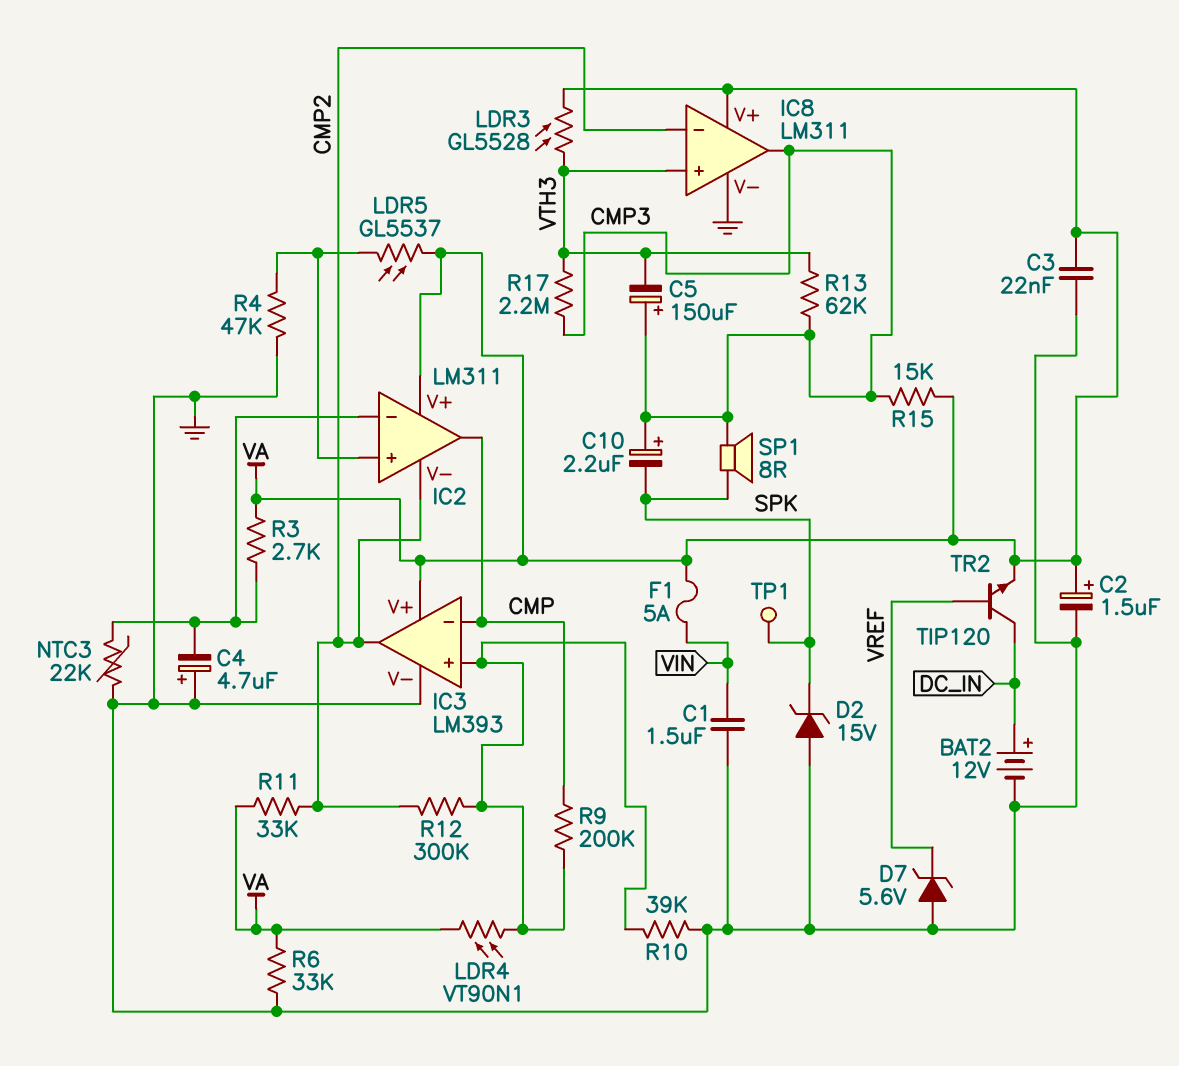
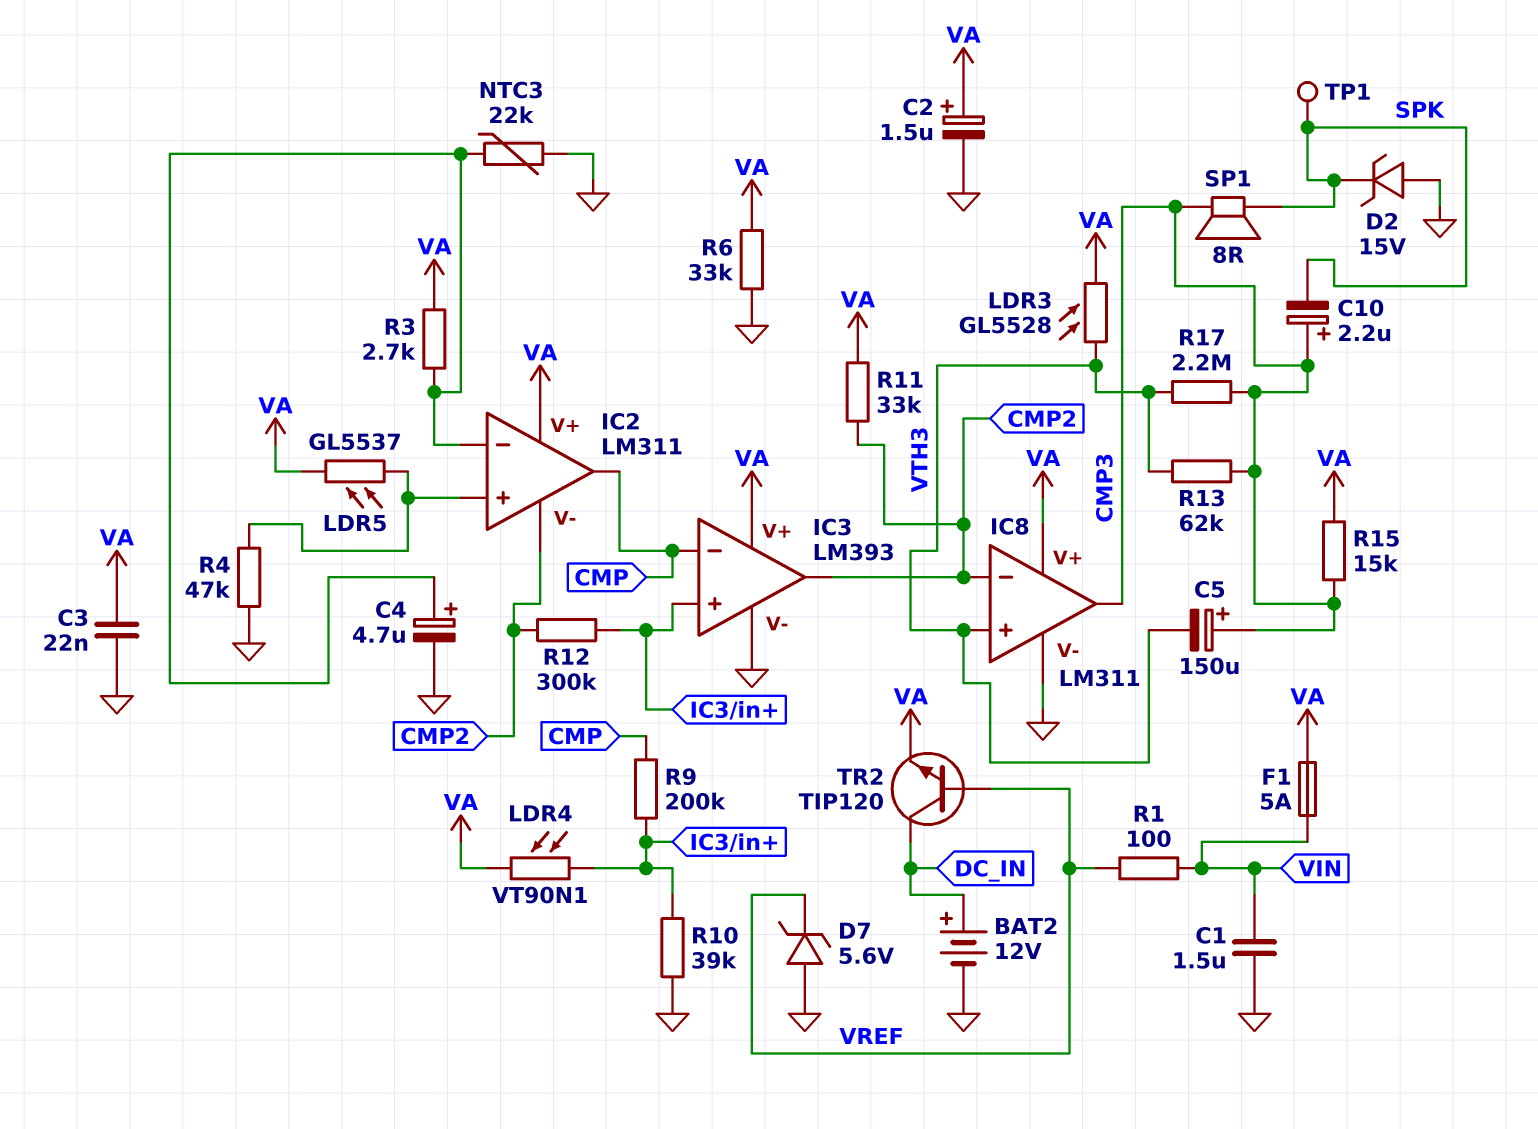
C4: 4.7uF (plus GND, minus IC2/in-) -> 4.7uF (plus IC2/in-, minus GND)
R1: none -> 100 (VIN, VREF)

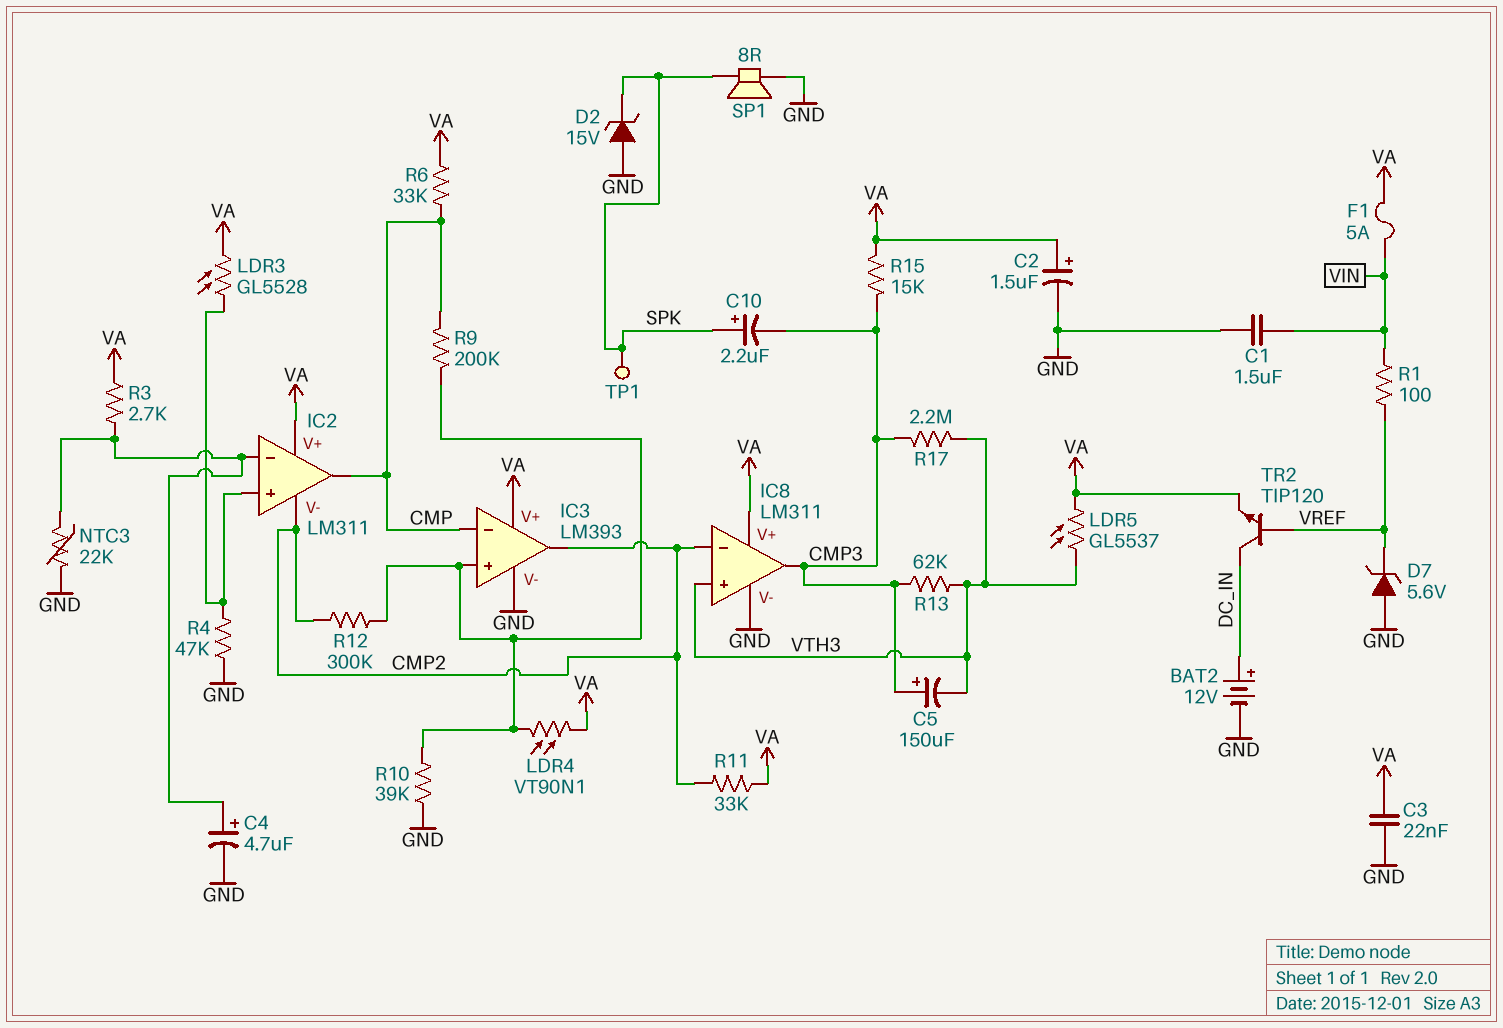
C10: 2.2uF (plus CMP3, minus SPK) -> 2.2uF (plus SPK, minus CMP3)
LDR3: GL5528 (VA, VTH3) -> GL5528 (IC2/in+, VA)
LDR5: GL5537 (IC2/in+, VA) -> GL5537 (VA, VTH3)
R6: 33k (GND, VA) -> 33k (CMP, VA)
SP1: speaker 8R (CMP3, SPK) -> speaker 8R (GND, SPK)

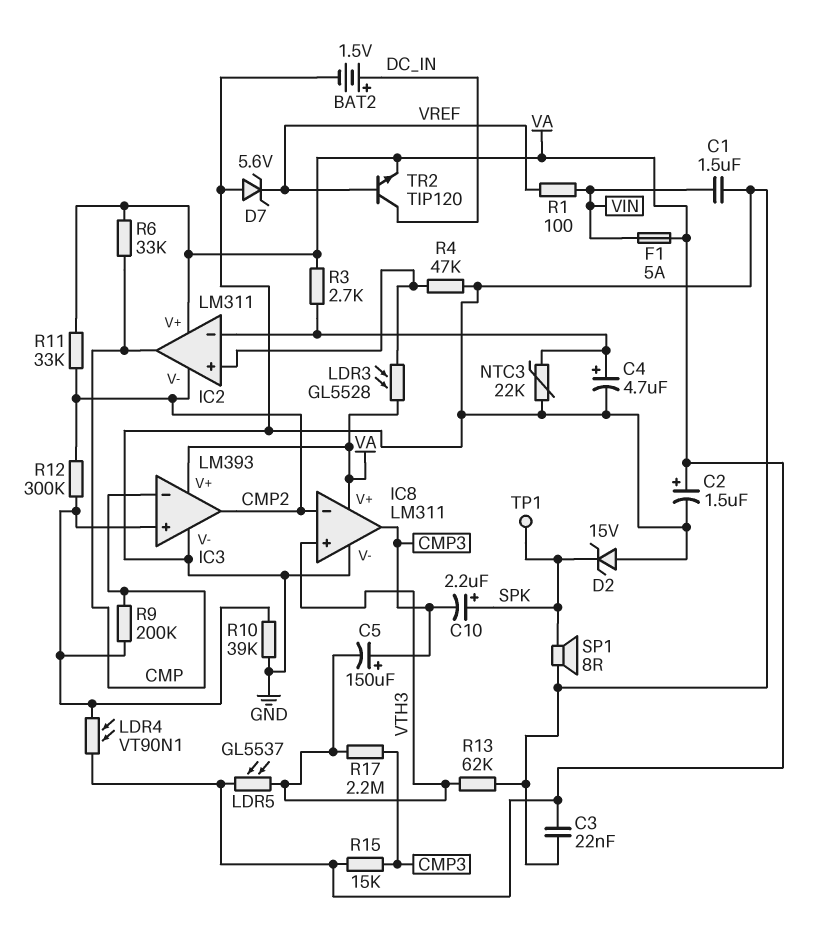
BAT2: 12V (plus DC_IN, minus GND) -> 1.5V (plus DC_IN, minus GND)
R13: 62k (CMP3, VTH3) -> 62k (GND, VTH3)

